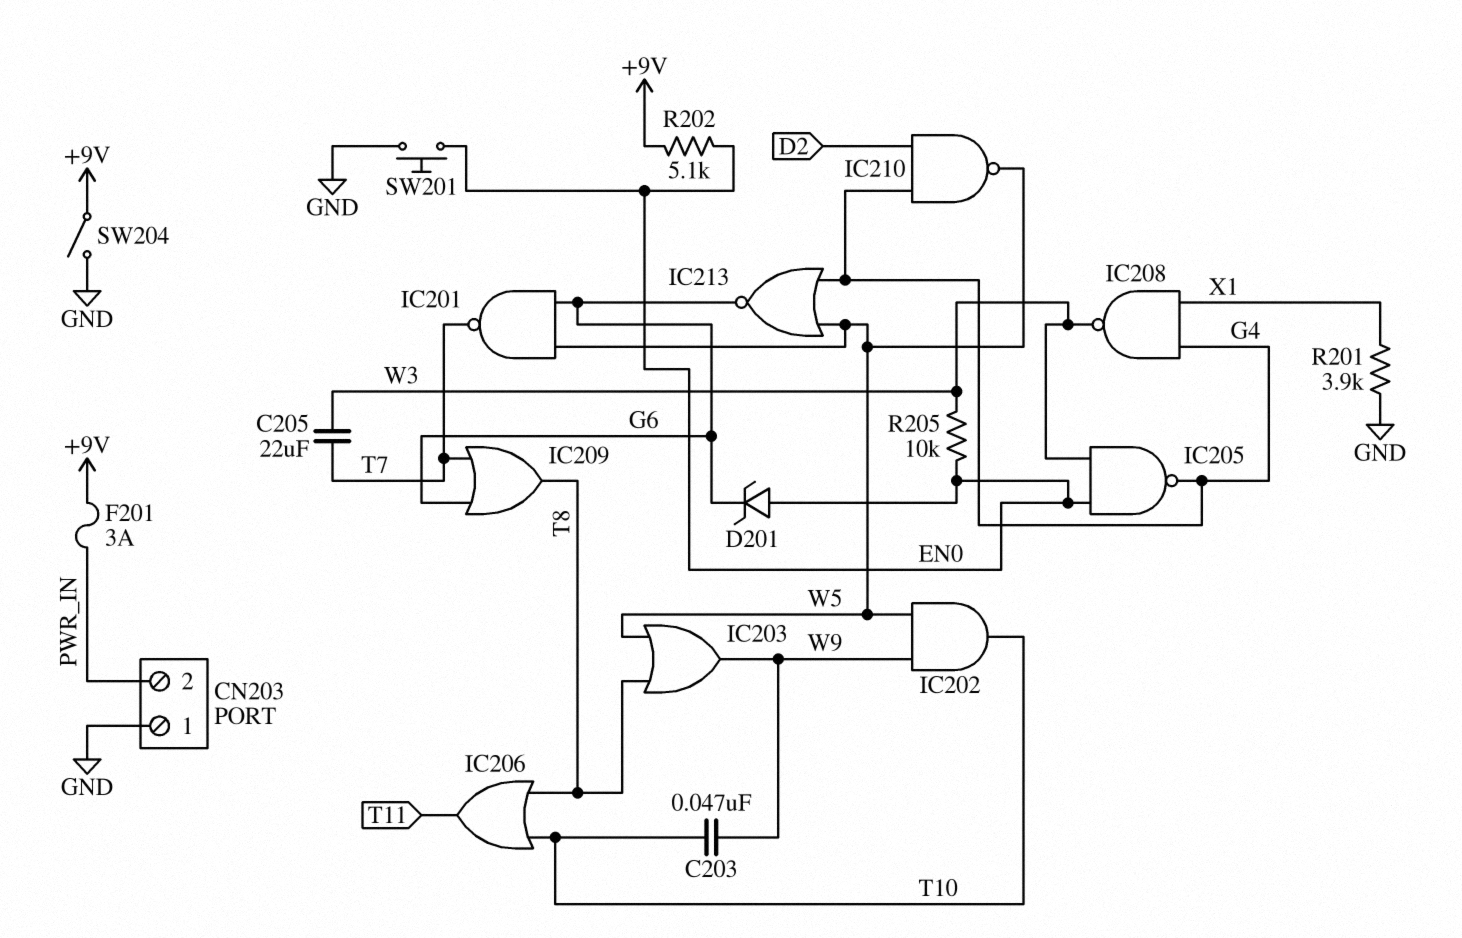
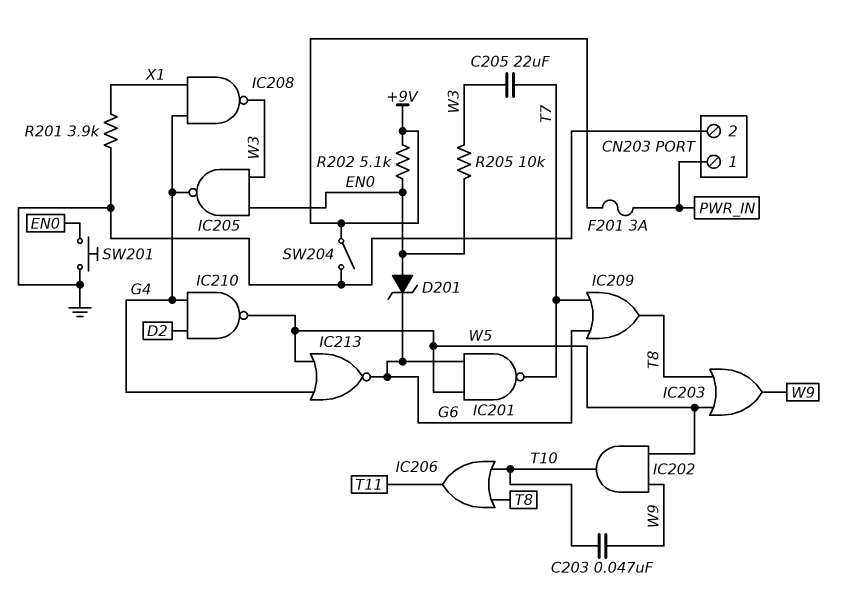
CN203 pin 1: GND -> PWR_IN
CN203 pin 2: PWR_IN -> GND

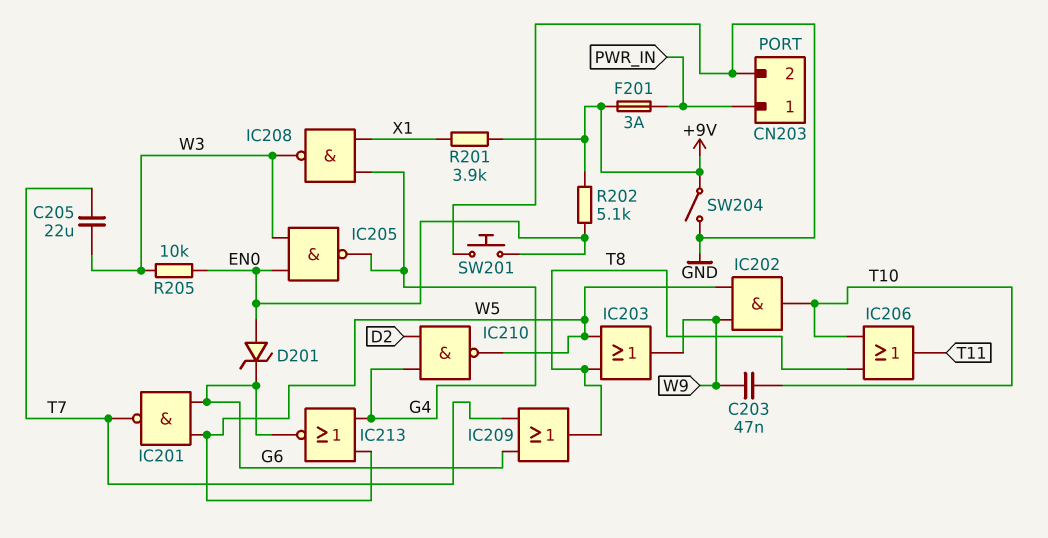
R201: 3.9k (GND, X1) -> 3.9k (+9V, X1)

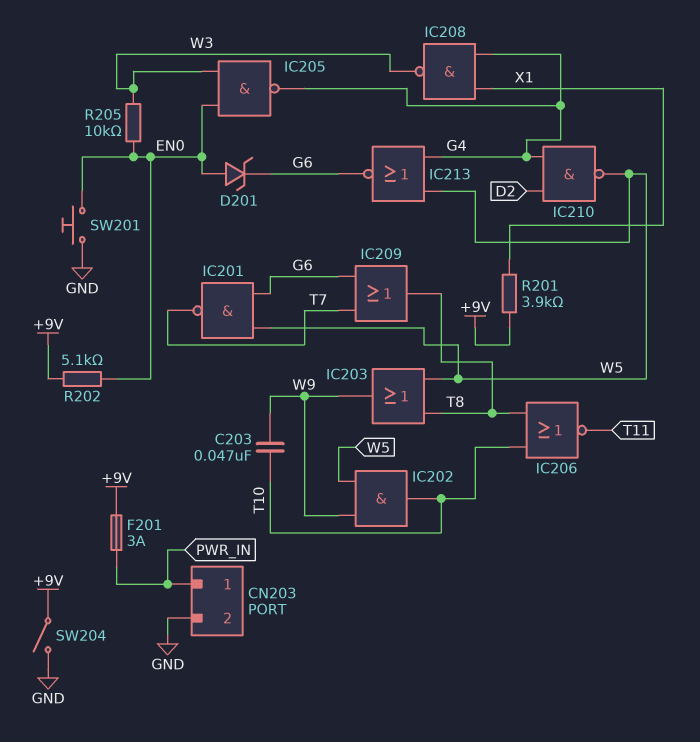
C205: 22uF (T7, W3) -> none
IC206: OR (in T8, in T10, out T11) -> NOR (in T8, in T10, out T11)

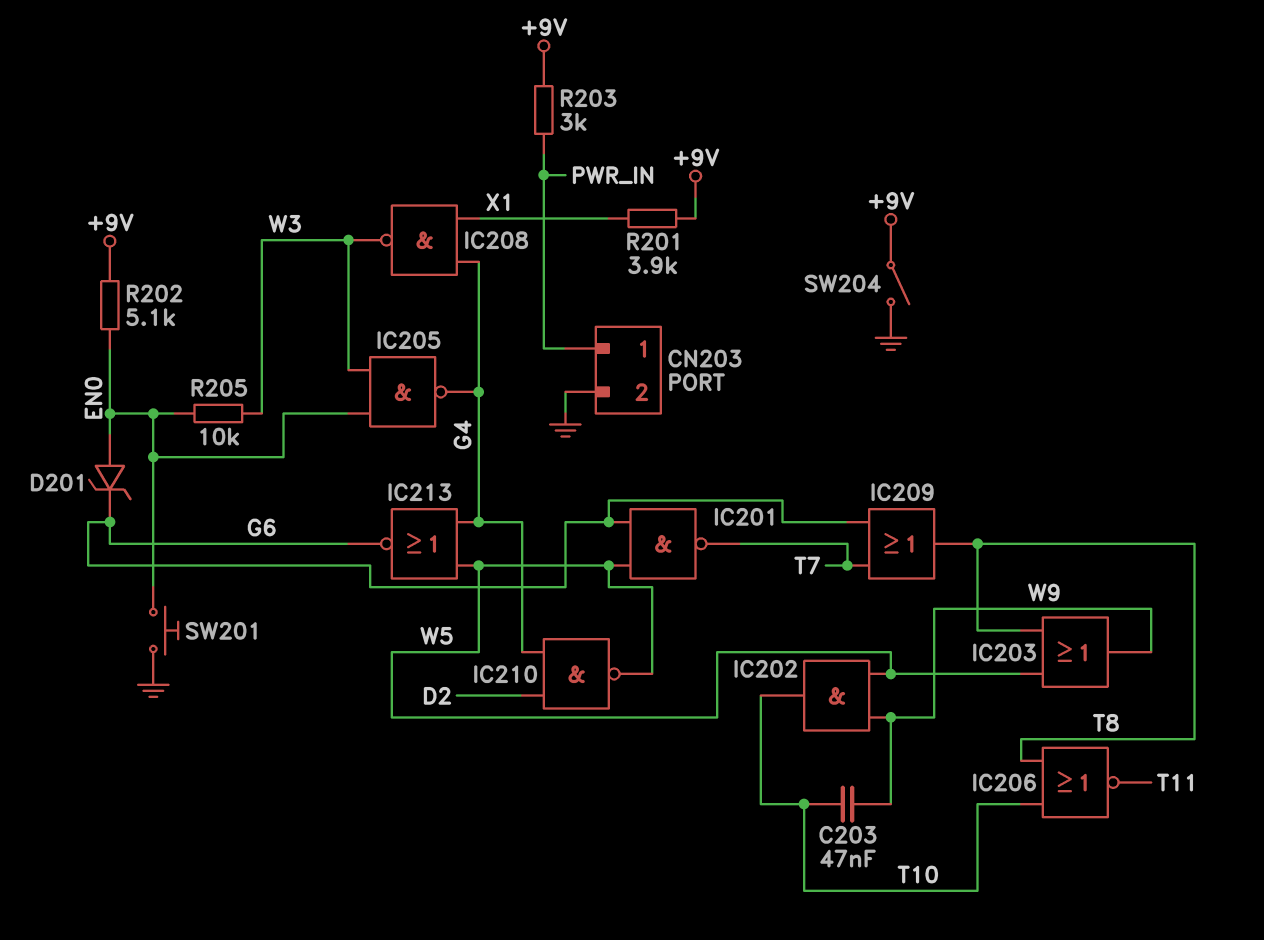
F201: 3A (+9V, PWR_IN) -> none
R203: none -> 3k (+9V, PWR_IN)

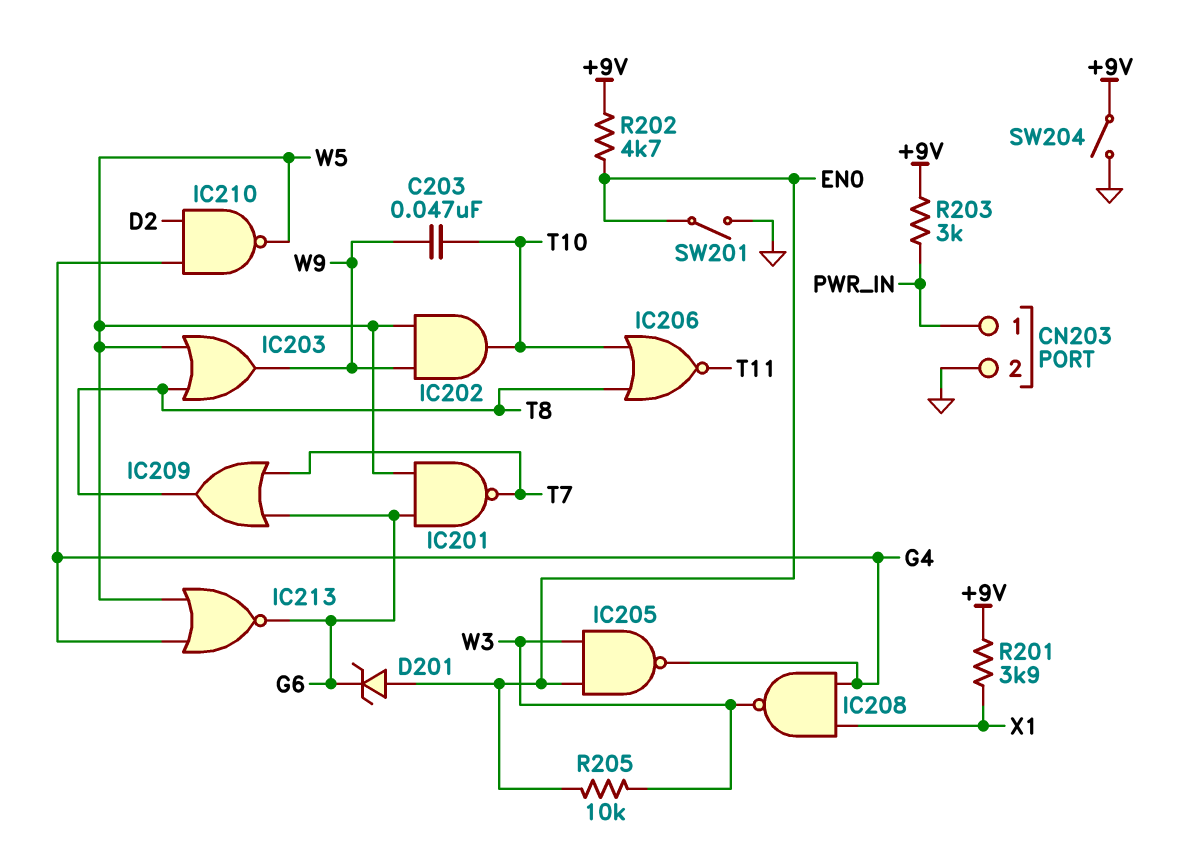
R202: 5.1k (+9V, EN0) -> 4.7k (+9V, EN0)
SW201: button (EN0, GND) -> switch (EN0, GND)

